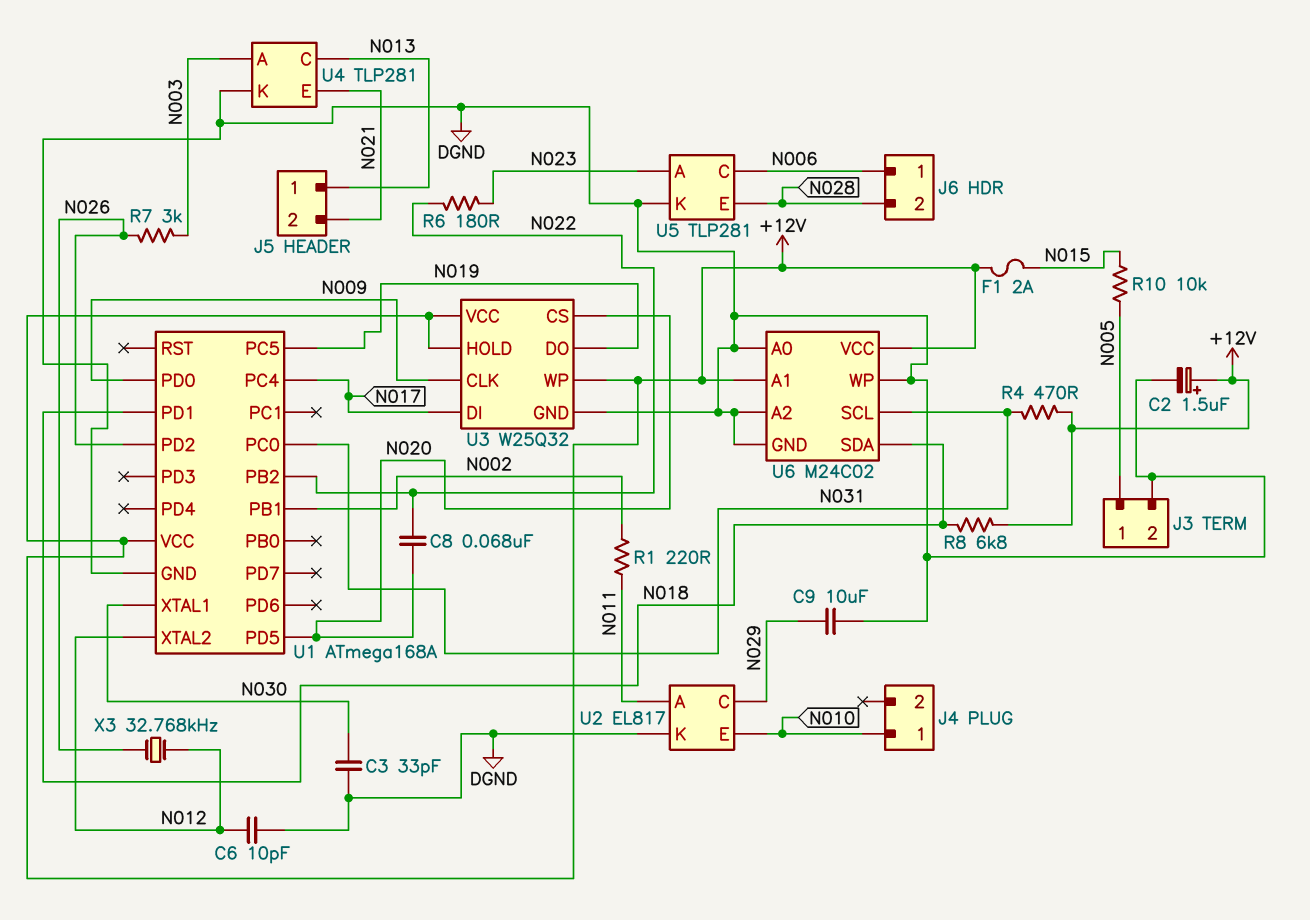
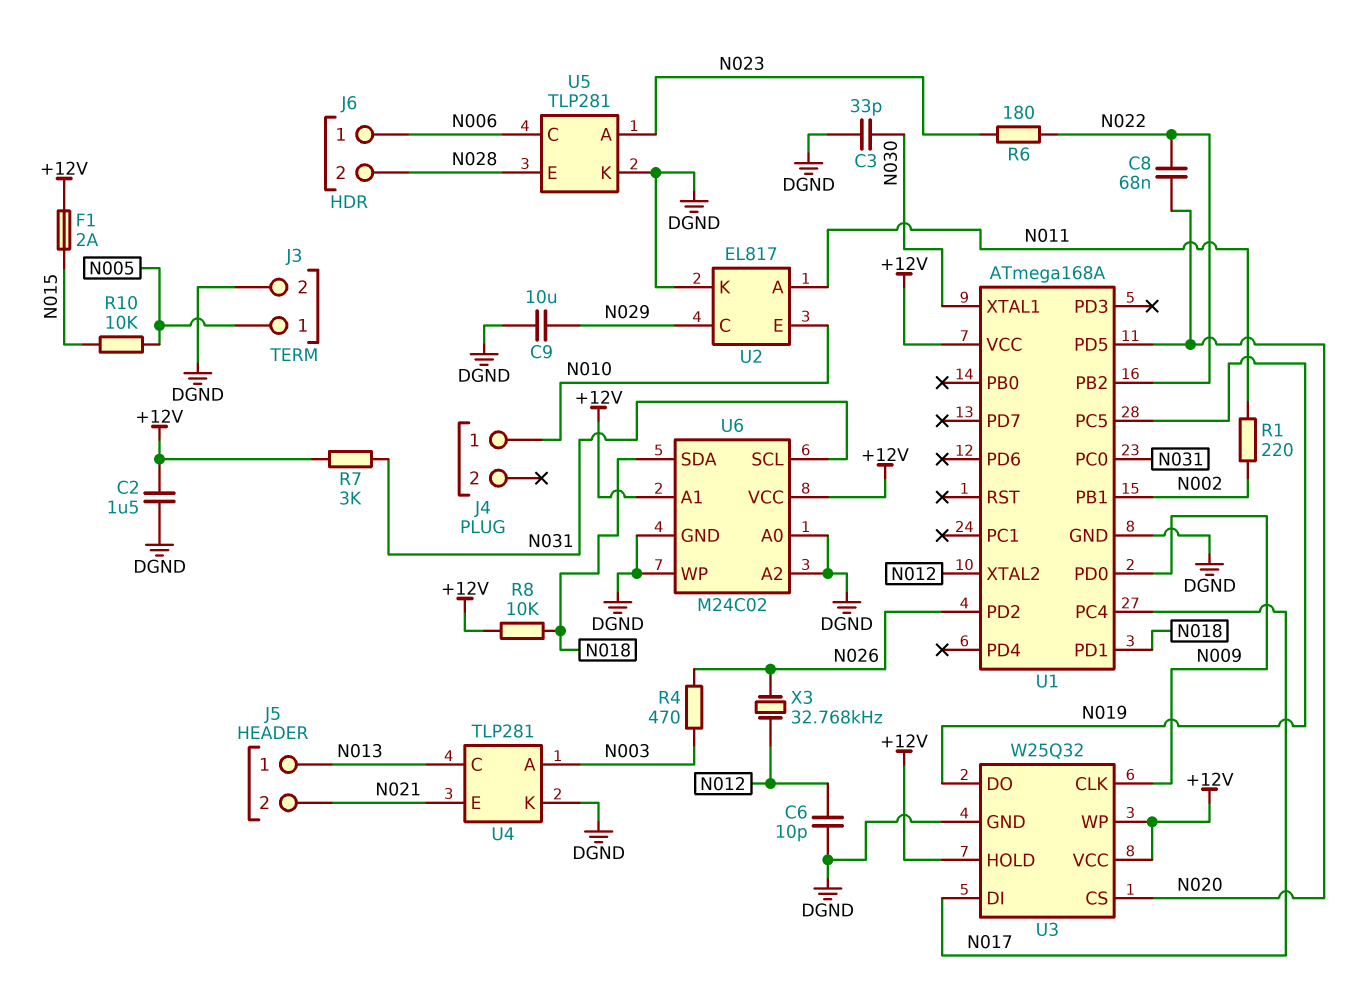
C2: 1.5uF (plus +12V, minus DGND) -> 1.5uF (+12V, DGND)
R4: 470 (+12V, N031) -> 470 (N003, N026)
R7: 3k (N003, N026) -> 3k (+12V, N031)
R8: 6.8k (+12V, N018) -> 10k (+12V, N018)

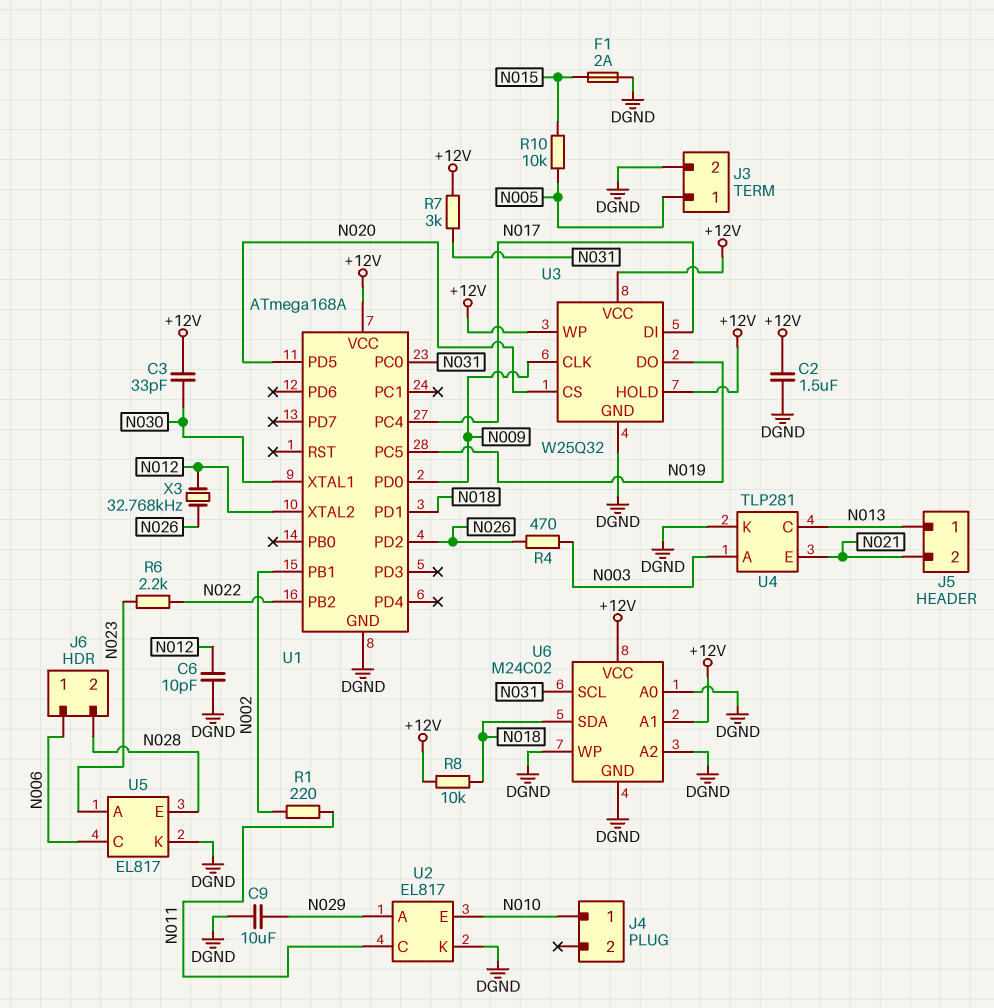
C3: 33pF (DGND, N030) -> 33pF (+12V, N030)
C8: 68nF (N020, N022) -> none
F1: 2A (+12V, N015) -> 2A (DGND, N015)
R6: 180 (N022, N023) -> 2.2k (N022, N023)
U2 pin A: N011 -> N029
U2 pin C: N029 -> N011
U5: TLP281 -> EL817

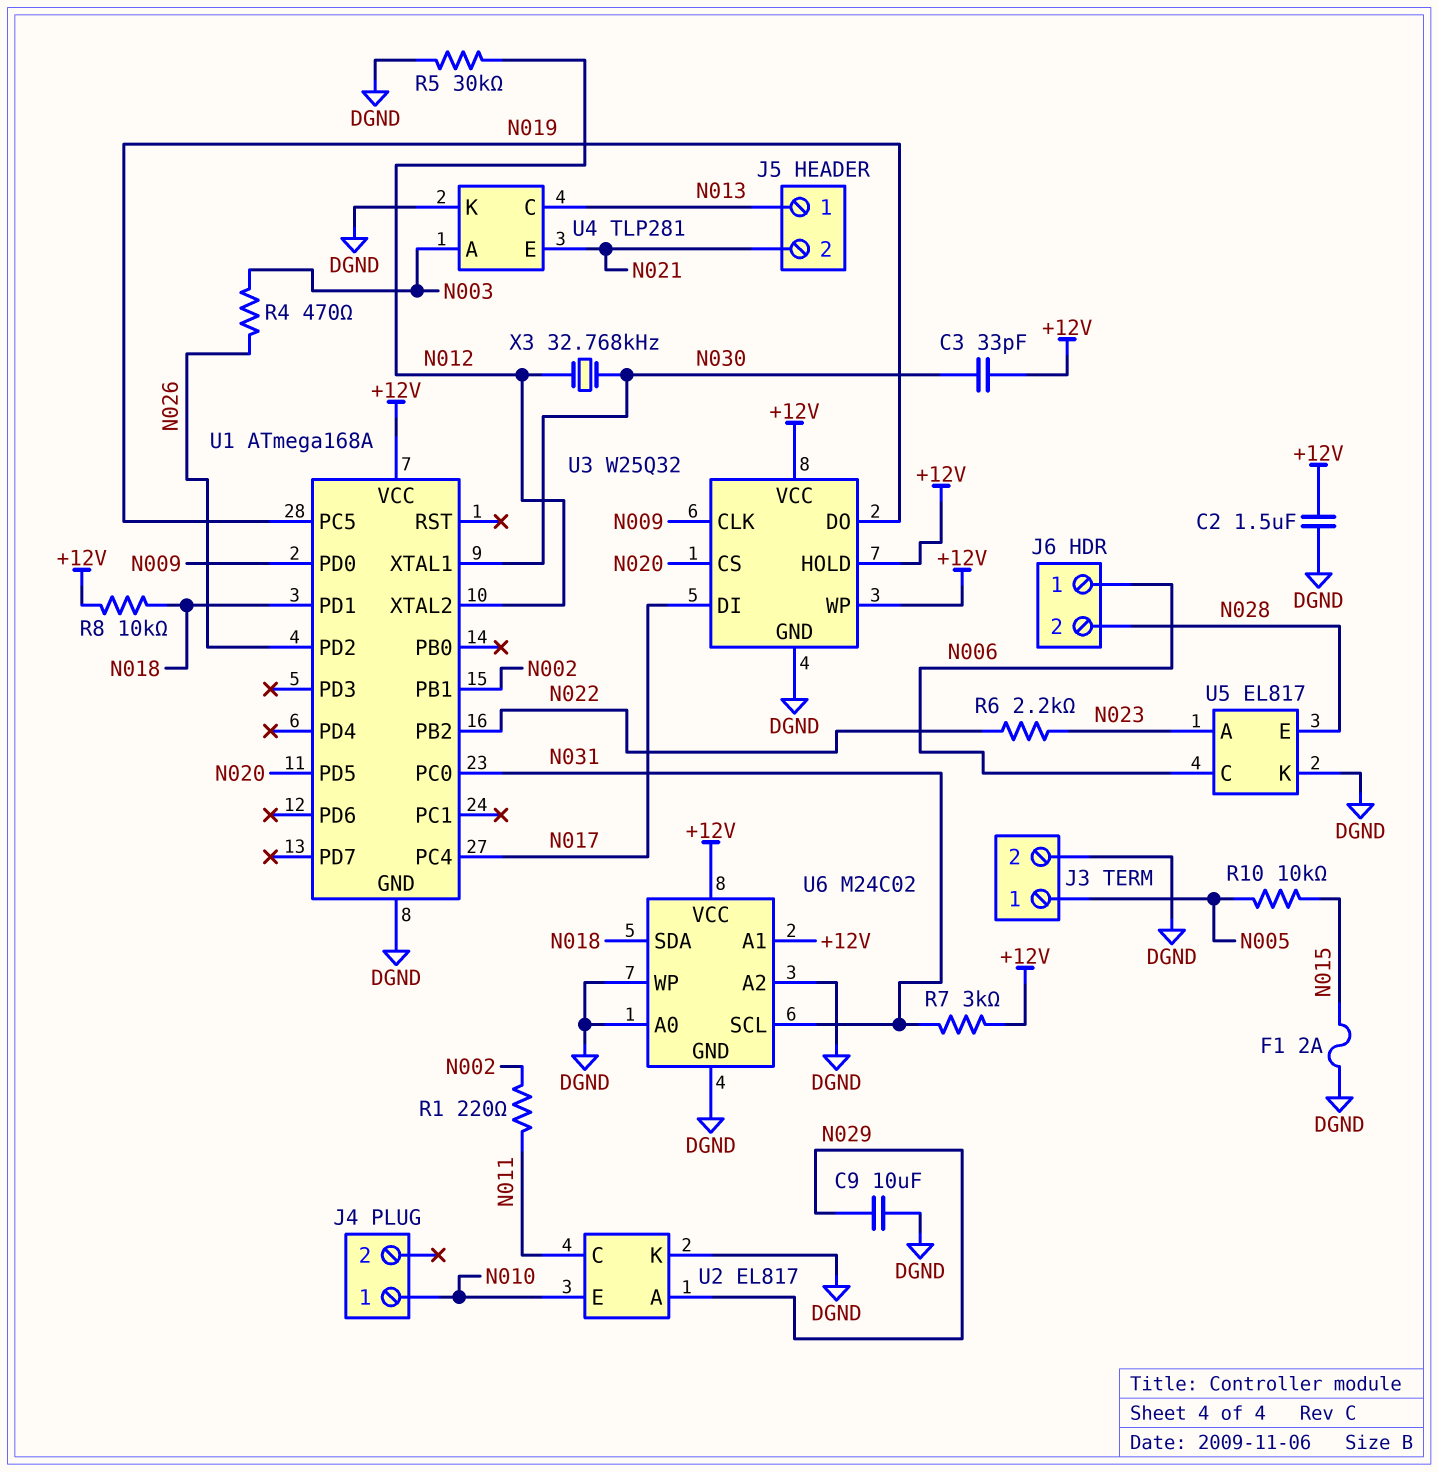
C6: 10pF (DGND, N012) -> none
R5: none -> 30k (DGND, N012)
X3: 32.768kHz (N012, N026) -> 32.768kHz (N012, N030)

